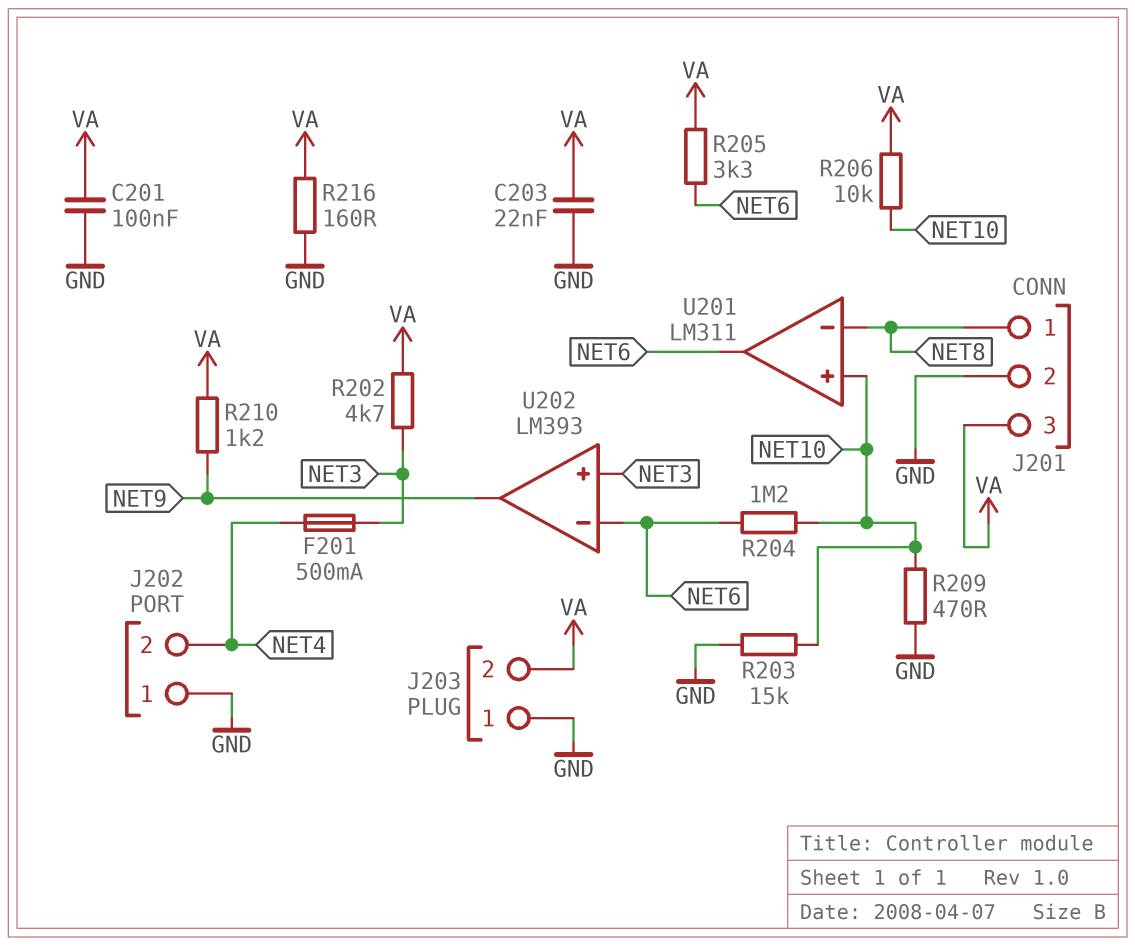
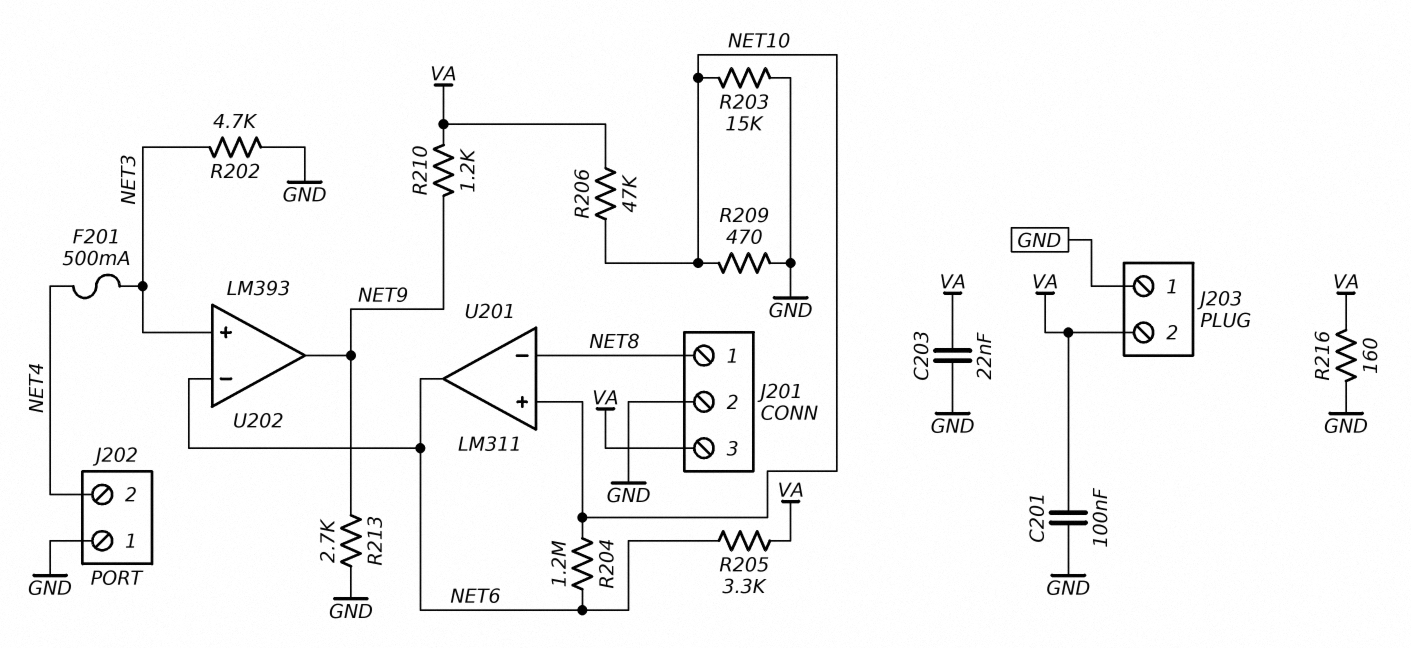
R202: 4.7k (NET3, VA) -> 4.7k (GND, NET3)
R206: 10k (NET10, VA) -> 47k (NET10, VA)
R213: none -> 2.7k (GND, NET9)

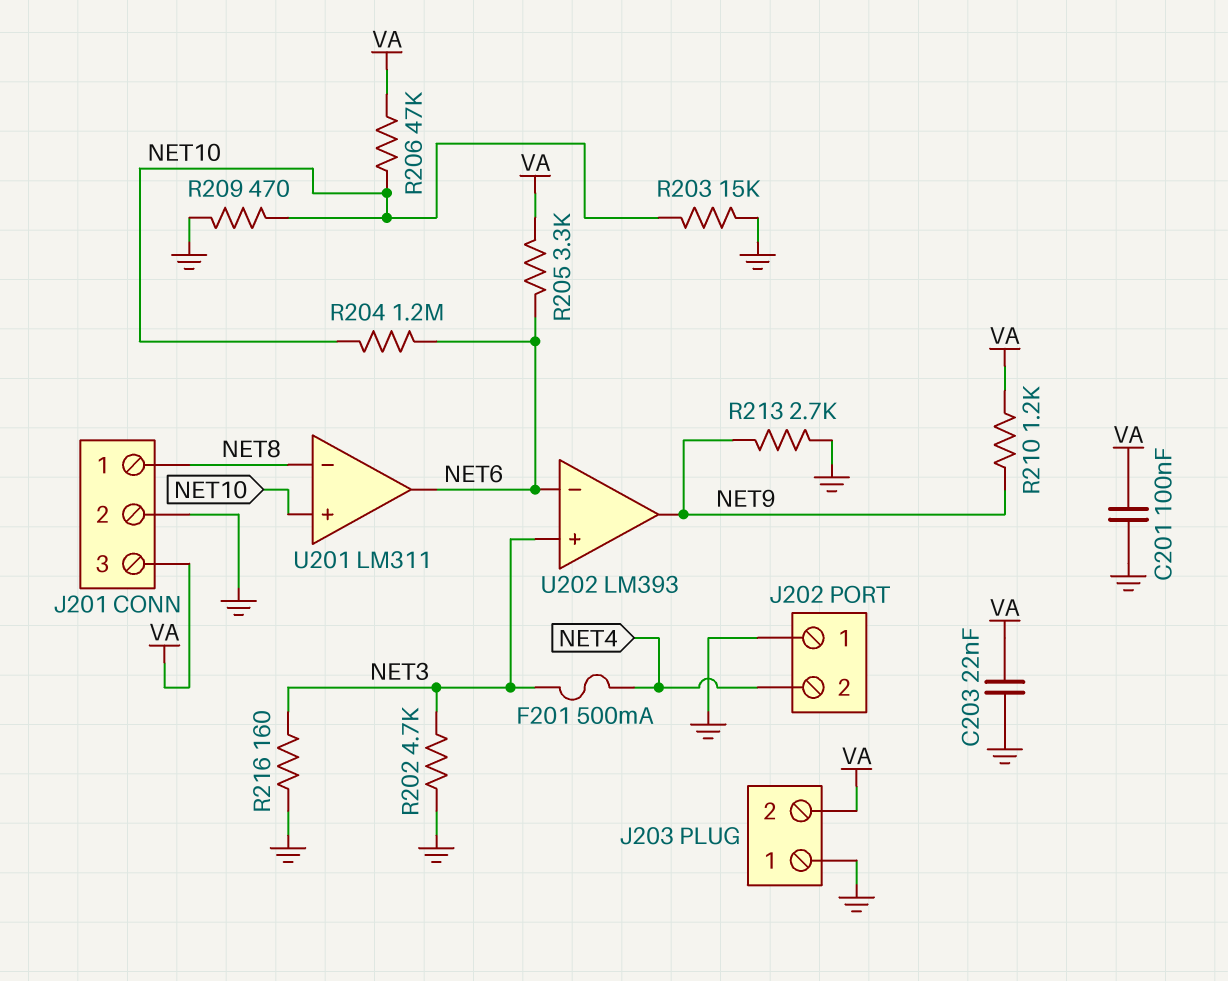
R216: 160 (GND, VA) -> 160 (GND, NET3)

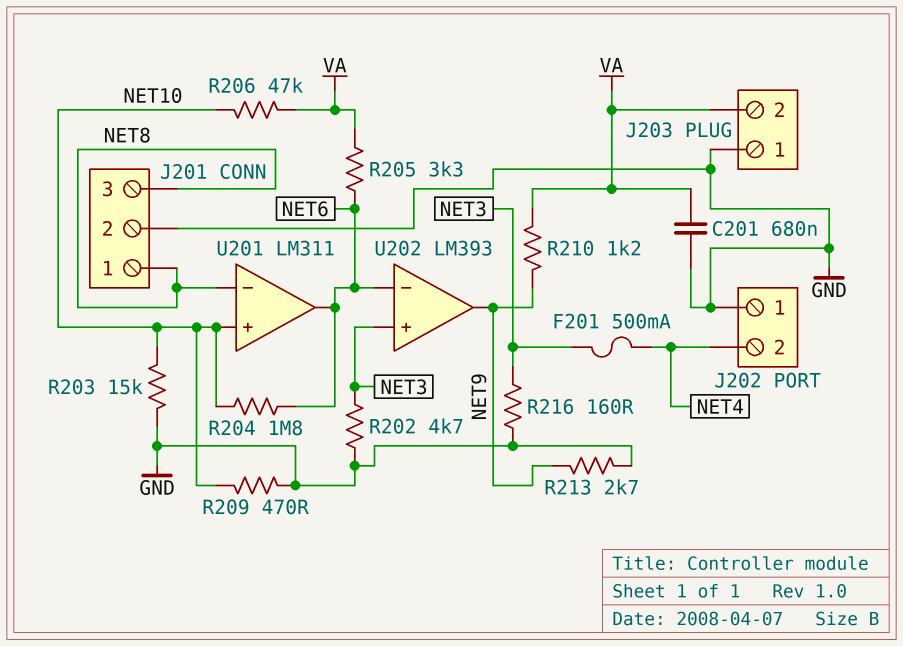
C201: 100nF (GND, VA) -> 680nF (GND, VA)
C203: 22nF (GND, VA) -> none
J201 pin 3: VA -> NET8
R204: 1.2M (NET6, NET10) -> 1.8M (NET6, NET10)

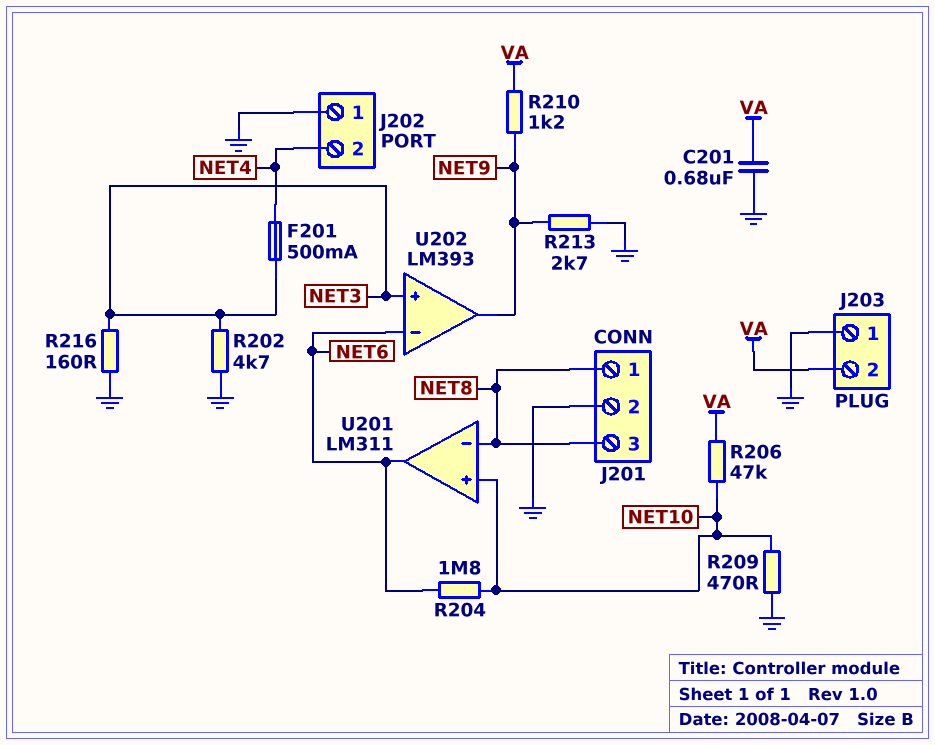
R203: 15k (GND, NET10) -> none
R205: 3.3k (NET6, VA) -> none

